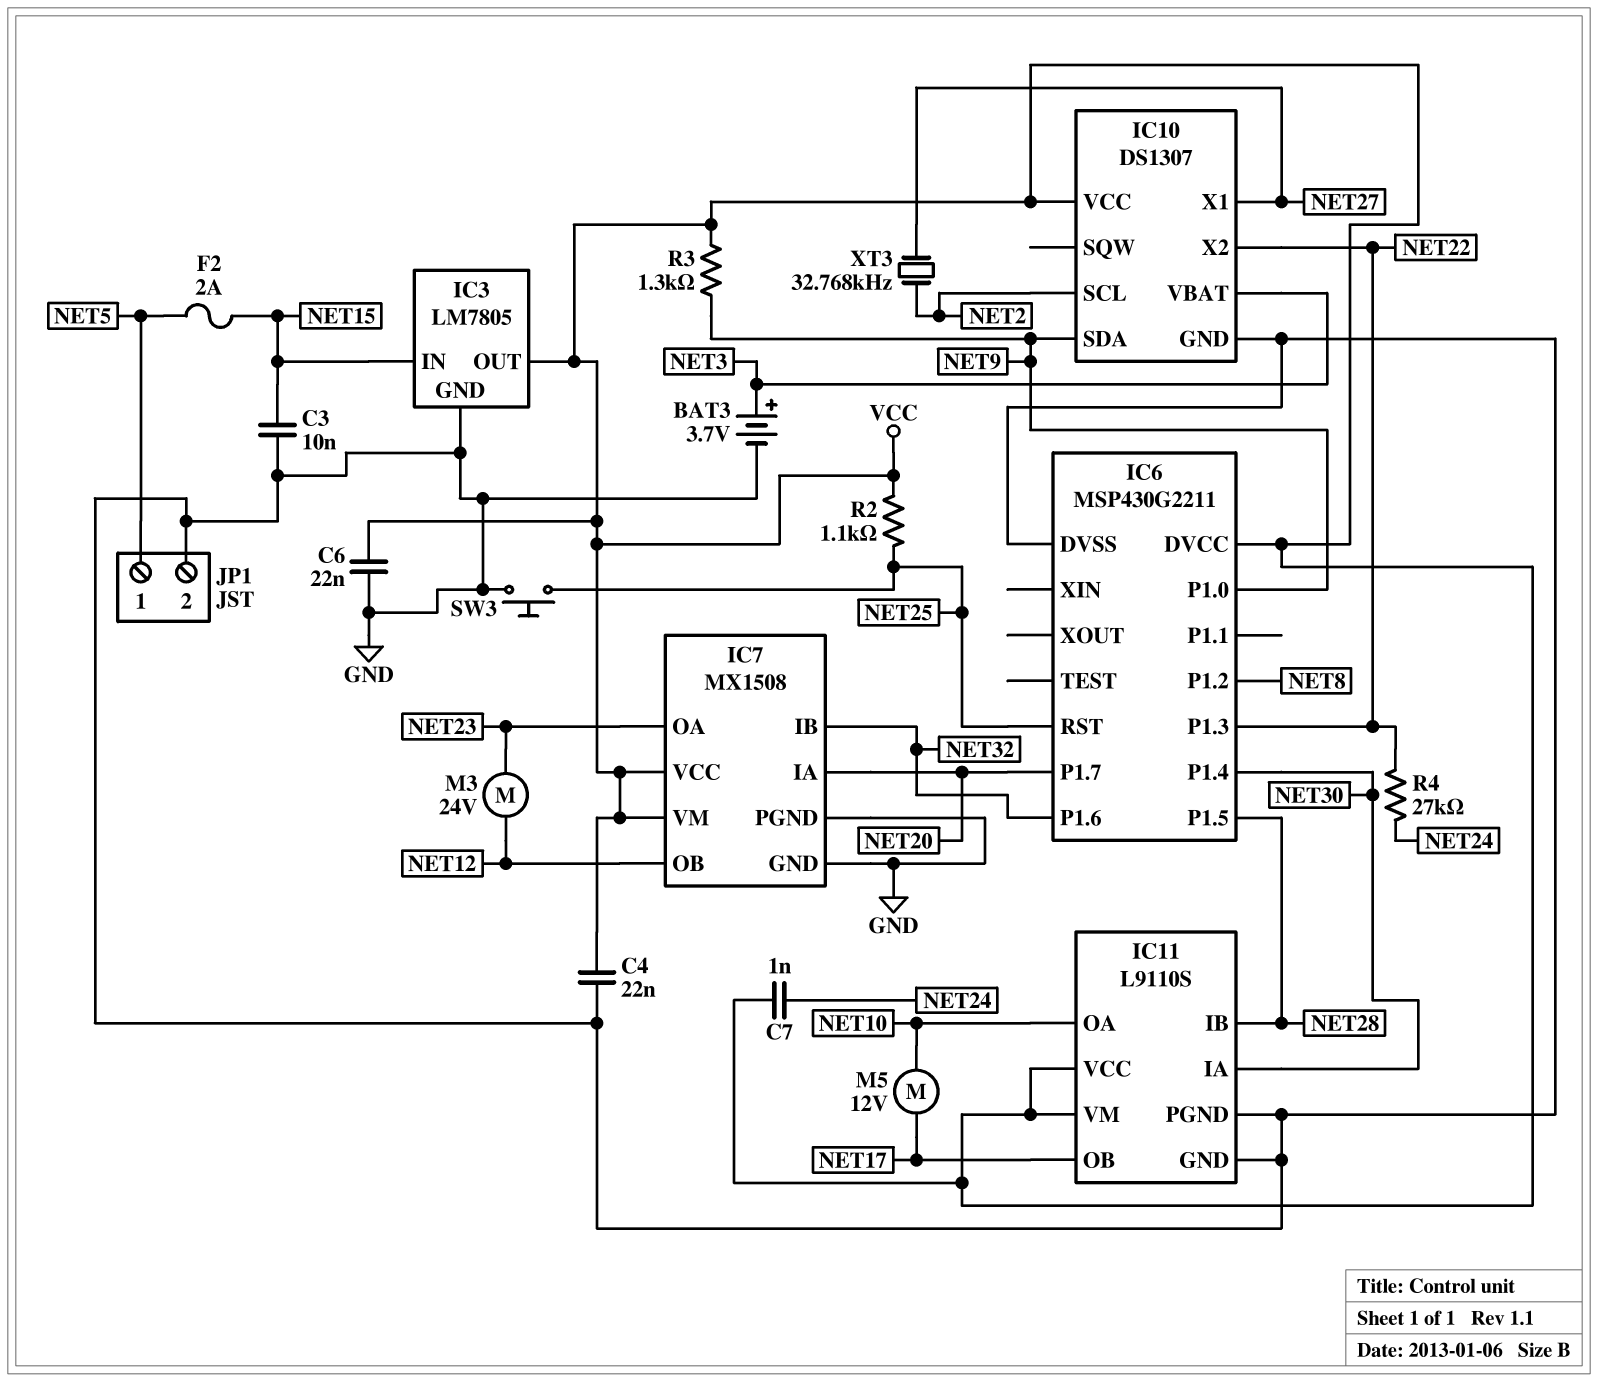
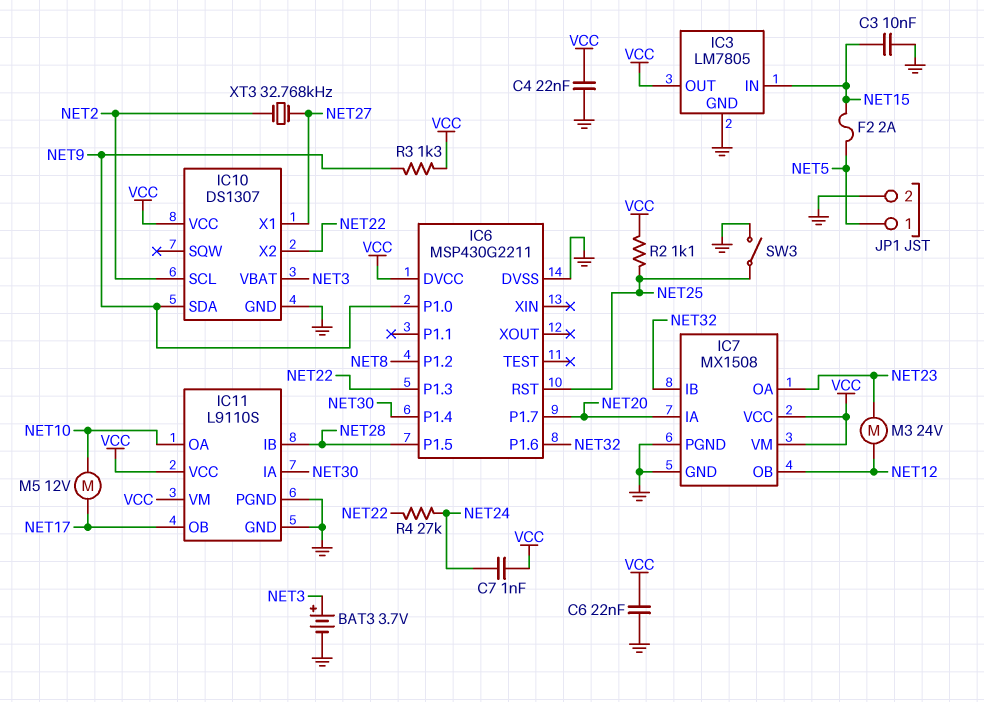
SW3: button (GND, NET25) -> switch (GND, NET25)

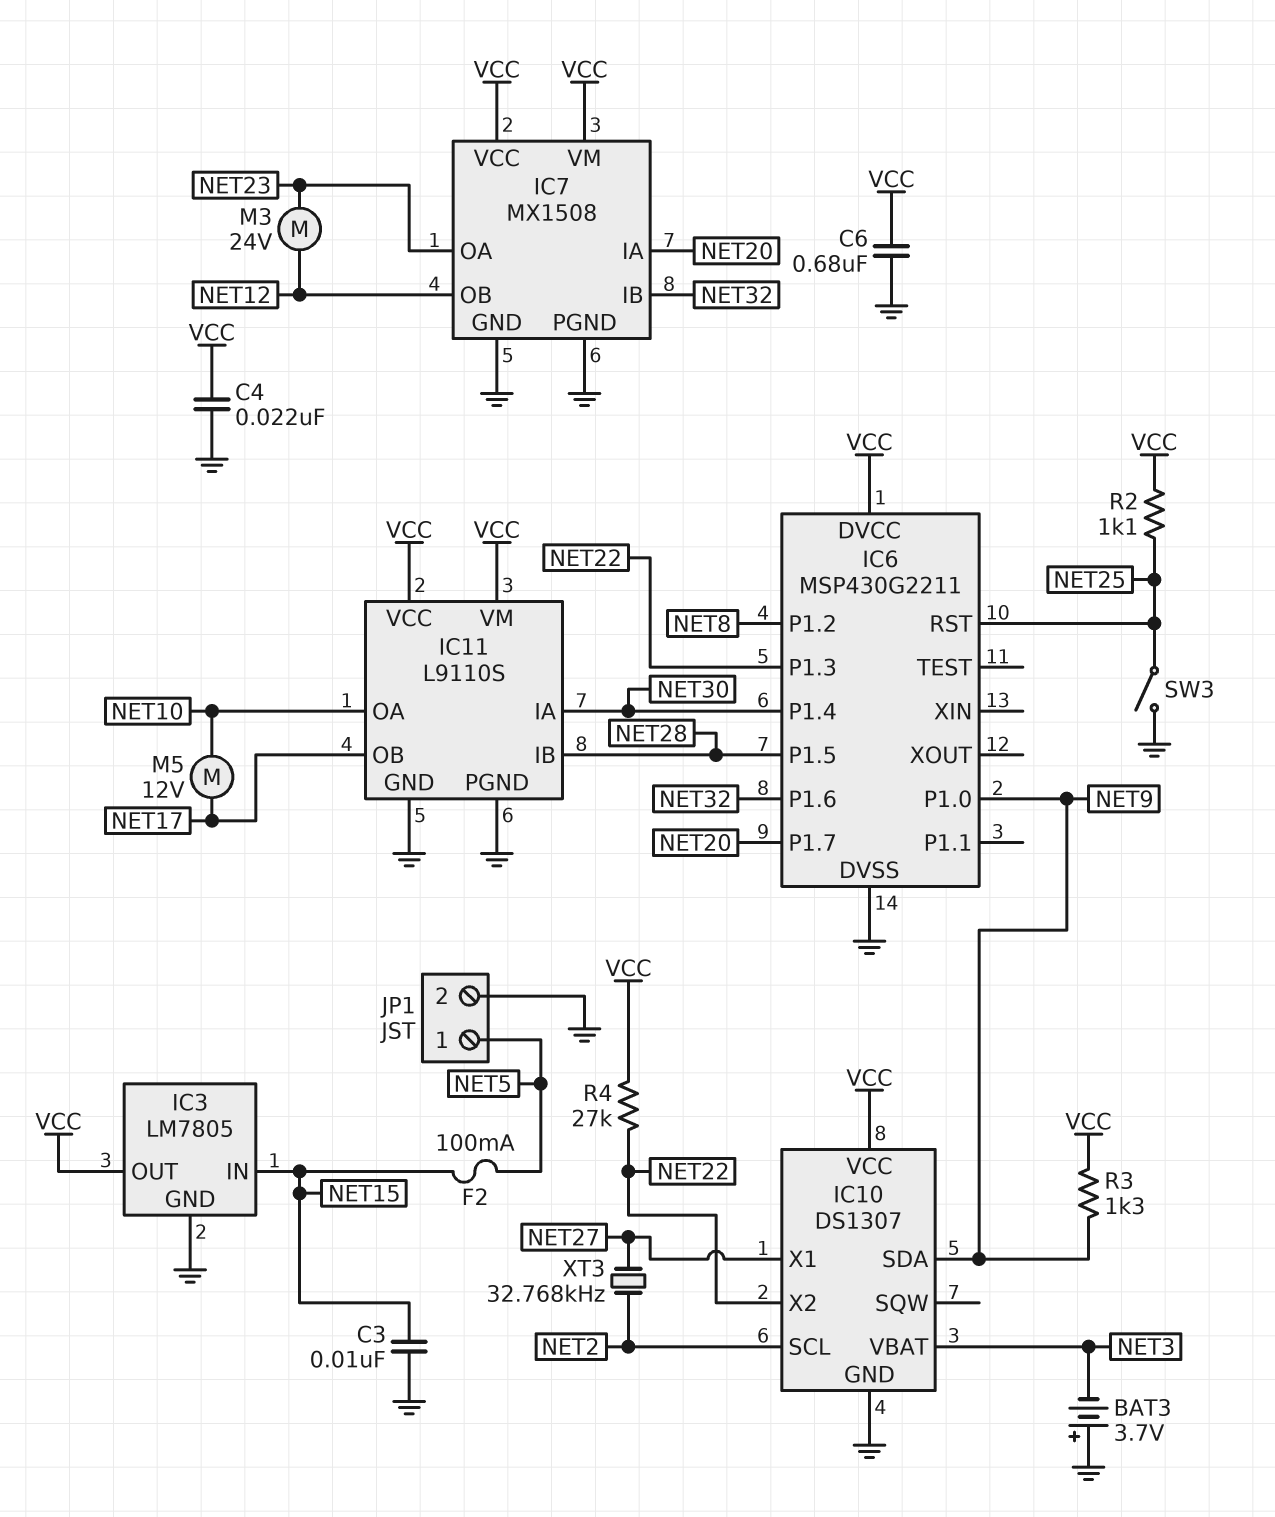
BAT3: 3.7V (plus NET3, minus GND) -> 3.7V (plus GND, minus NET3)
C6: 22nF (GND, VCC) -> 680nF (GND, VCC)
C7: 1nF (NET24, VCC) -> none
F2: 2A (NET5, NET15) -> 100mA (NET5, NET15)
R4: 27k (NET22, NET24) -> 27k (NET22, VCC)

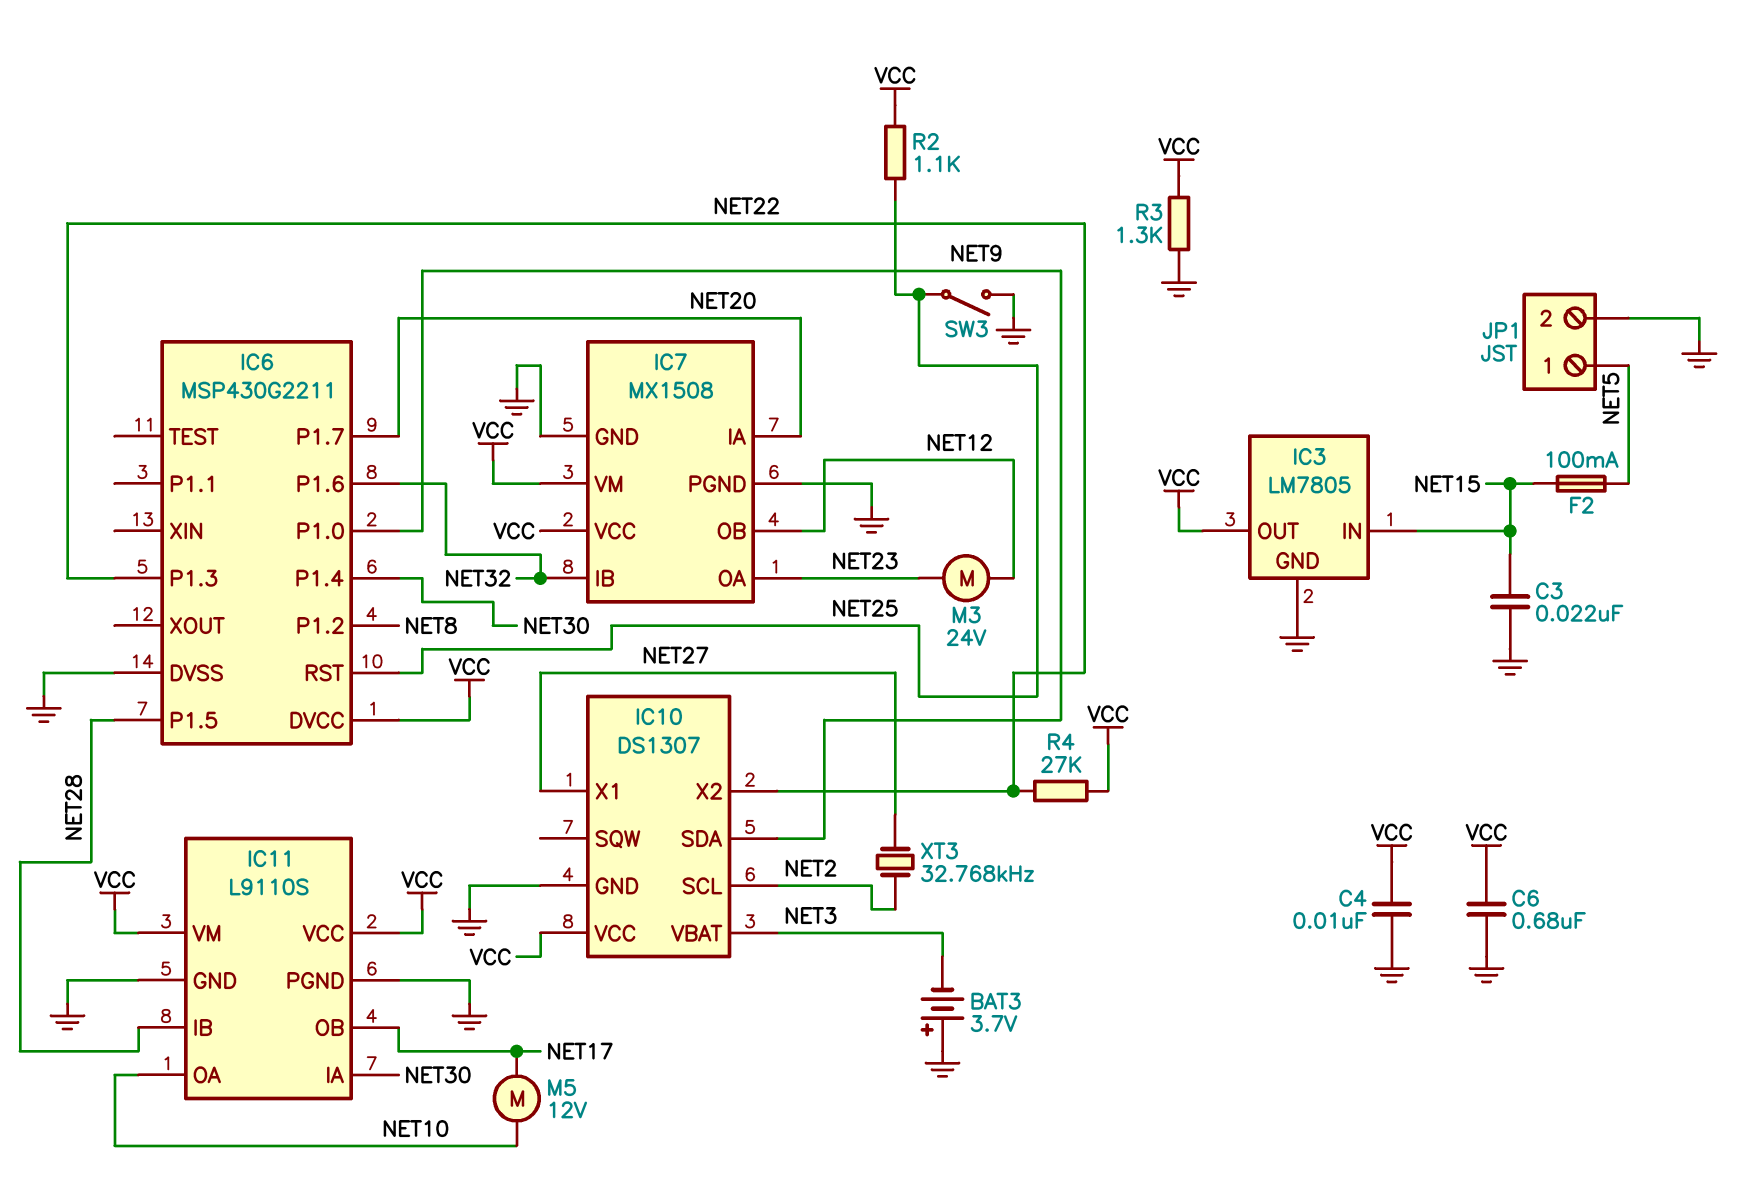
C3: 10nF (GND, NET15) -> 22nF (GND, NET15)
C4: 22nF (GND, VCC) -> 10nF (GND, VCC)
R3: 1.3k (NET9, VCC) -> 1.3k (GND, VCC)

